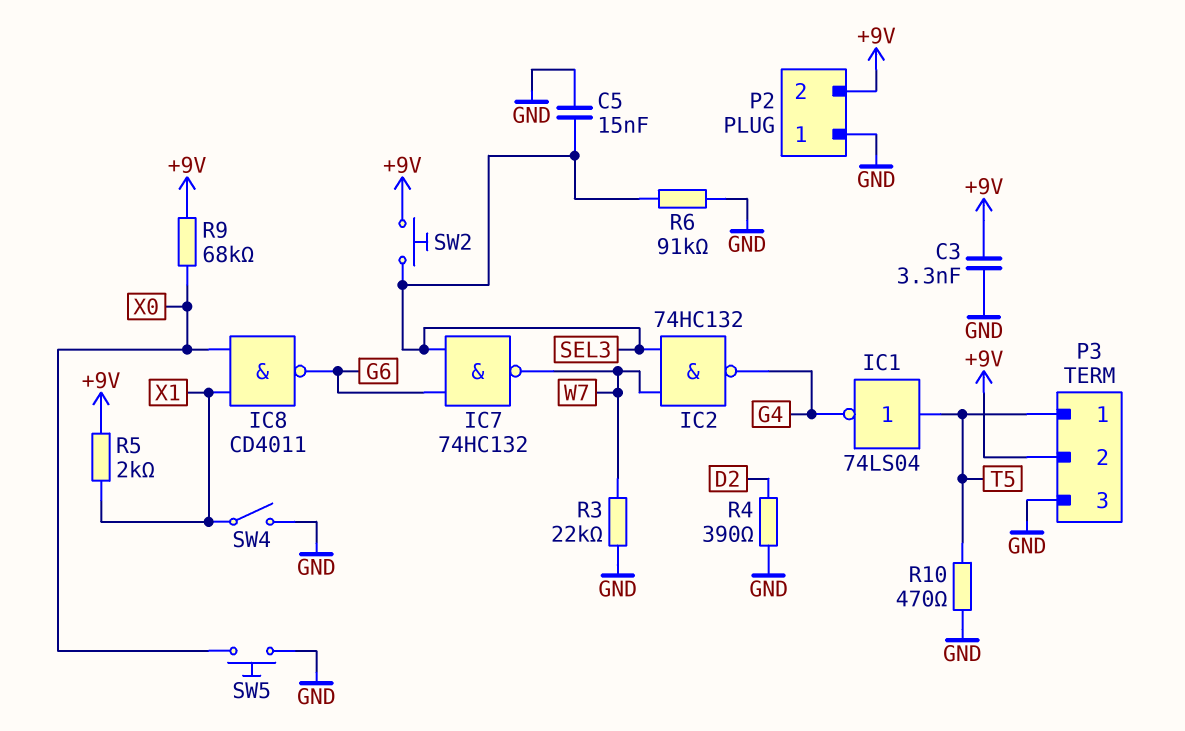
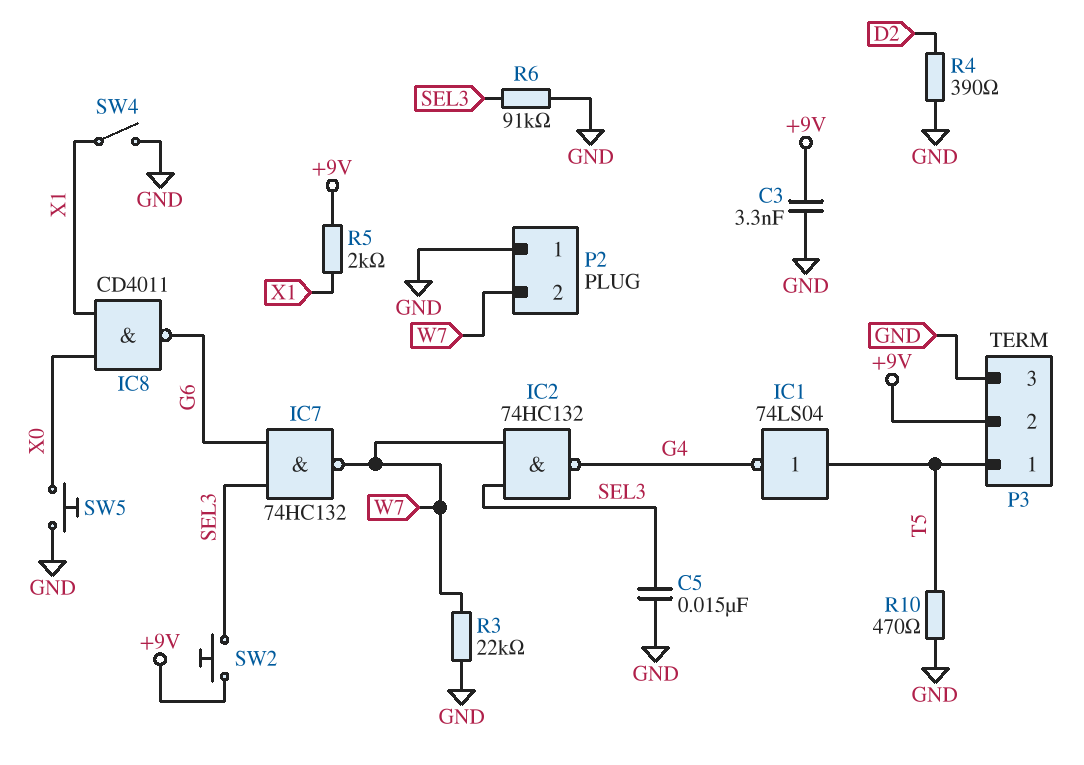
P2 pin 2: +9V -> W7
R9: 68k (+9V, X0) -> none

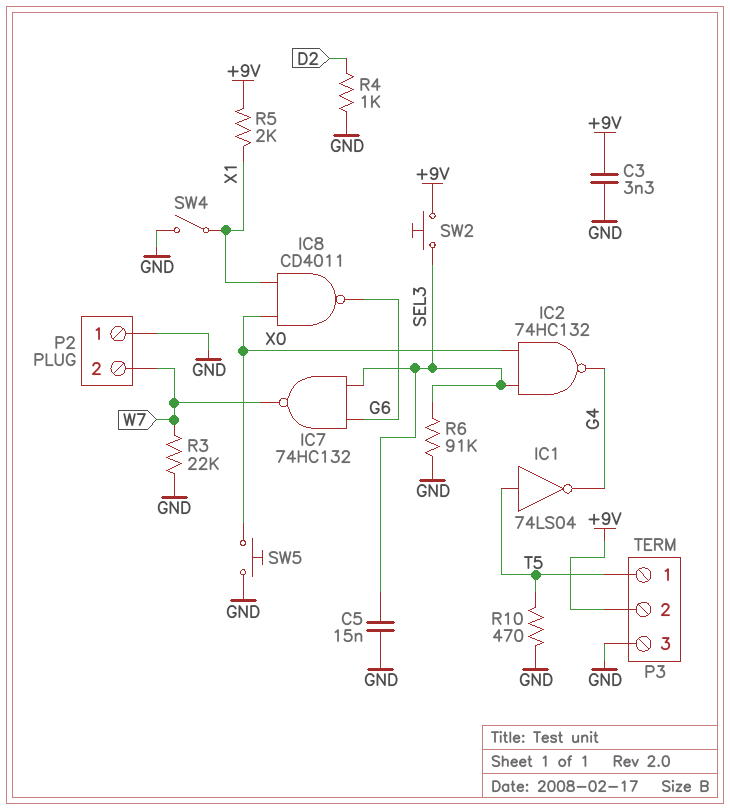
IC2: NAND 74HC132 (in SEL3, in W7, out G4) -> NAND 74HC132 (in SEL3, in X0, out G4)
R4: 390 (D2, GND) -> 1k (D2, GND)

